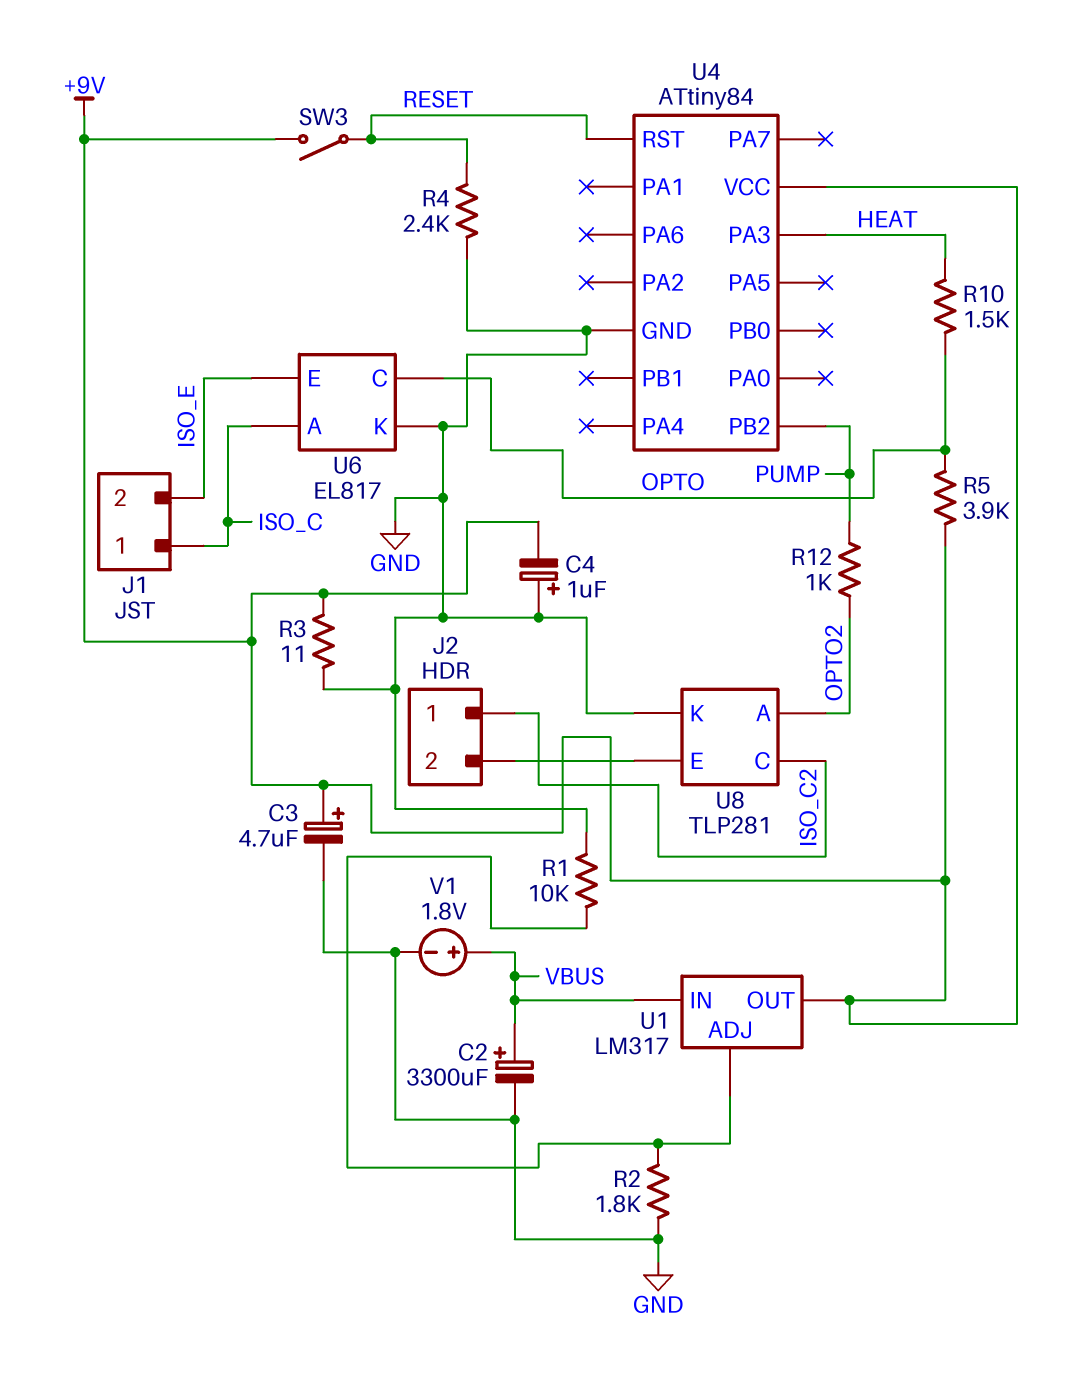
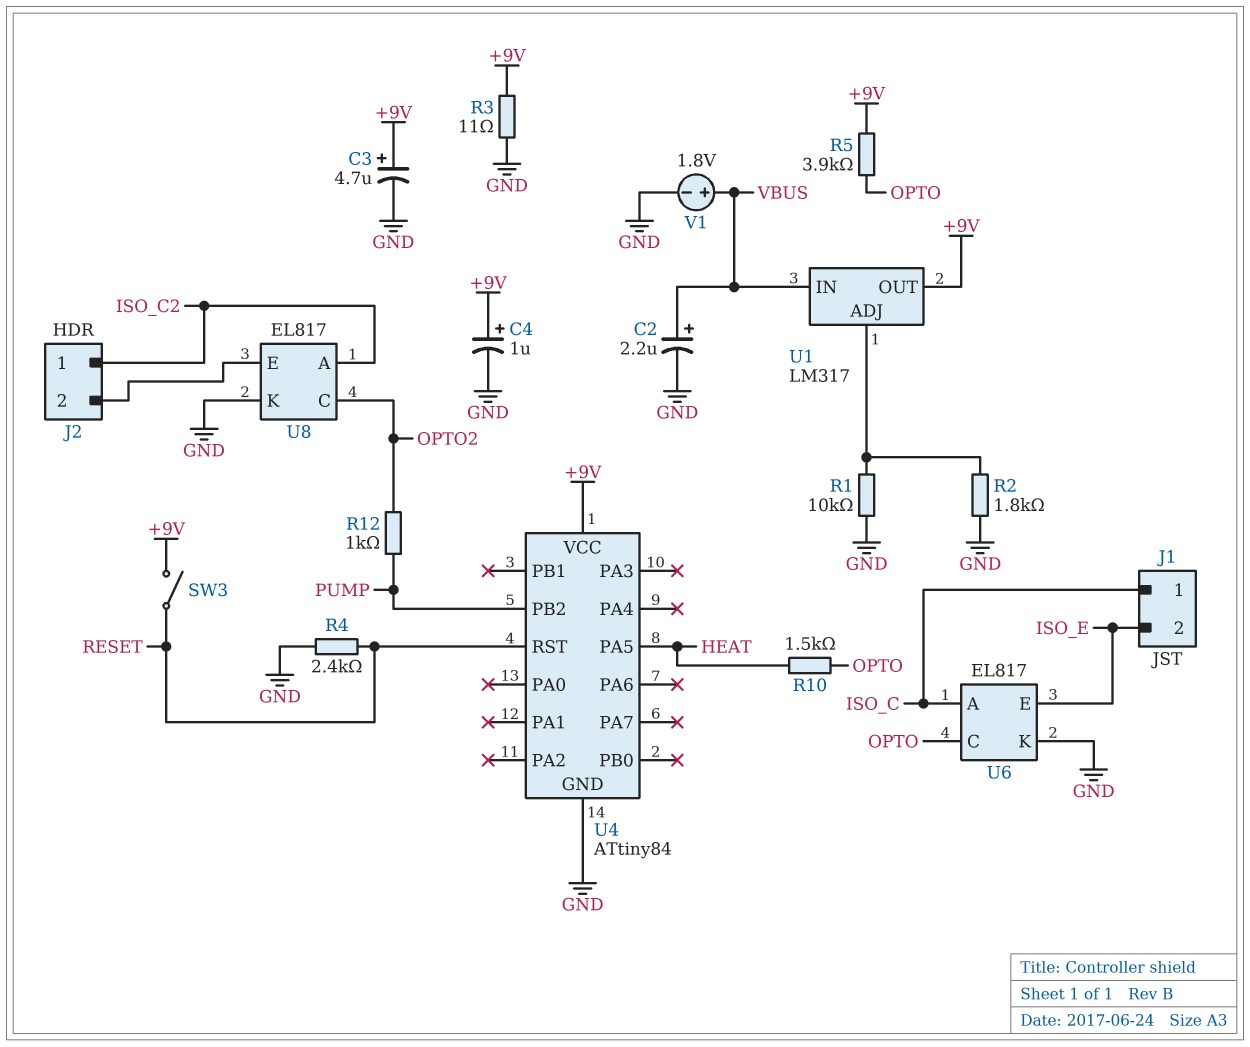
C2: 3300uF (plus VBUS, minus GND) -> 2.2uF (plus VBUS, minus GND)
C4: 1uF (plus GND, minus +9V) -> 1uF (plus +9V, minus GND)
U4 pin PA3: HEAT -> none
U4 pin PA5: none -> HEAT
U8: TLP281 -> EL817
U8 pin A: OPTO2 -> ISO_C2
U8 pin C: ISO_C2 -> OPTO2

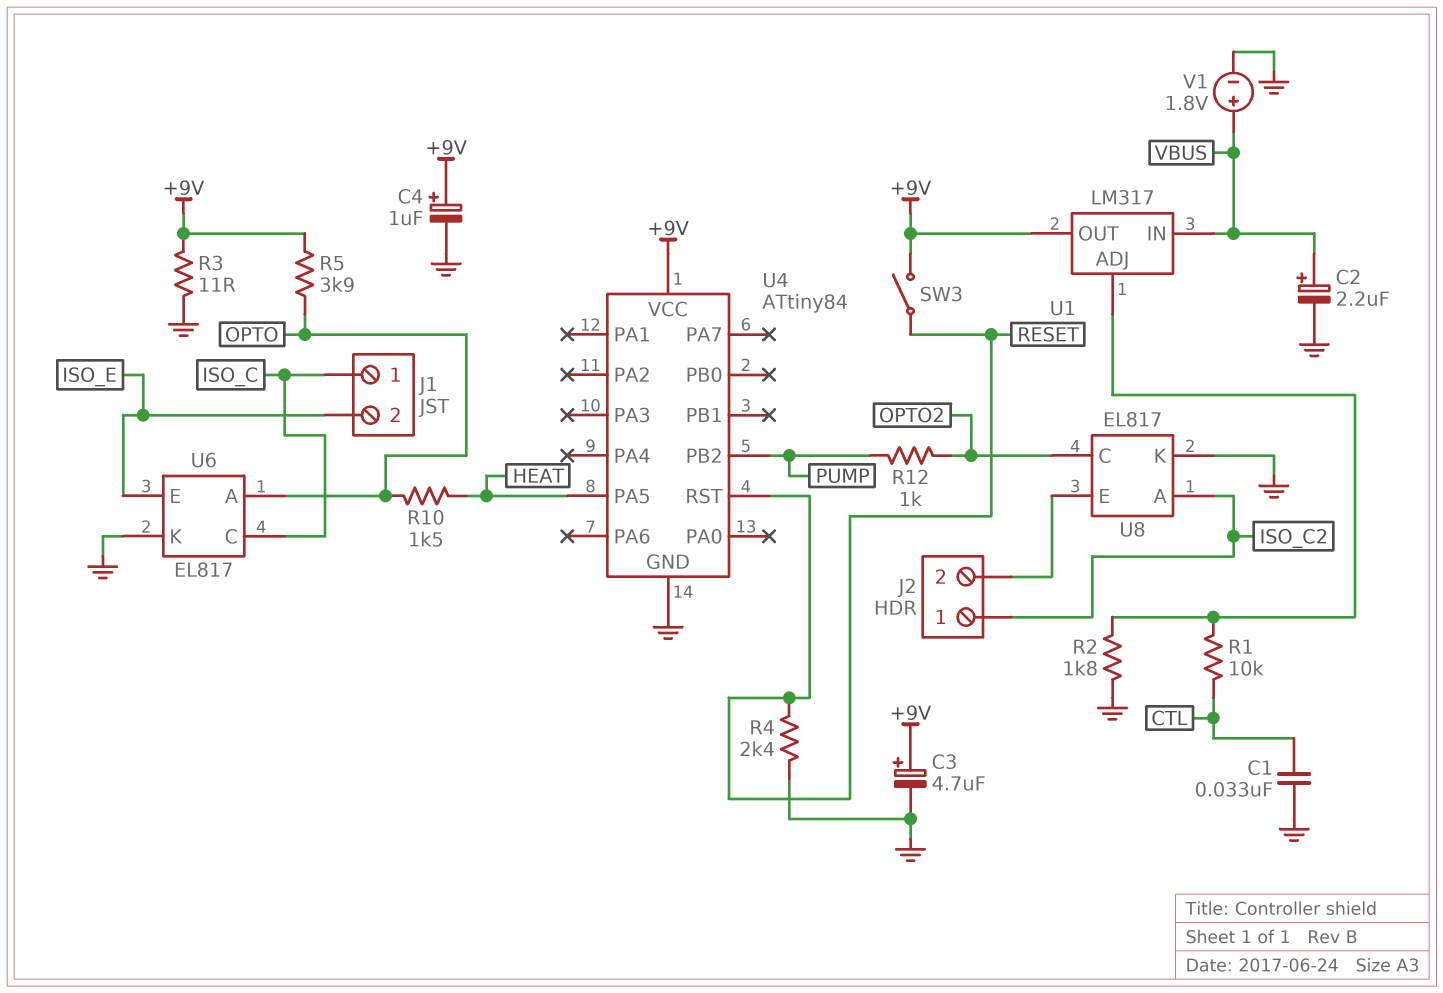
C1: none -> 33nF (CTL, GND)
R1: 10k (GND, U1/ADJ) -> 10k (CTL, U1/ADJ)
U6 pin A: ISO_C -> OPTO
U6 pin C: OPTO -> ISO_C

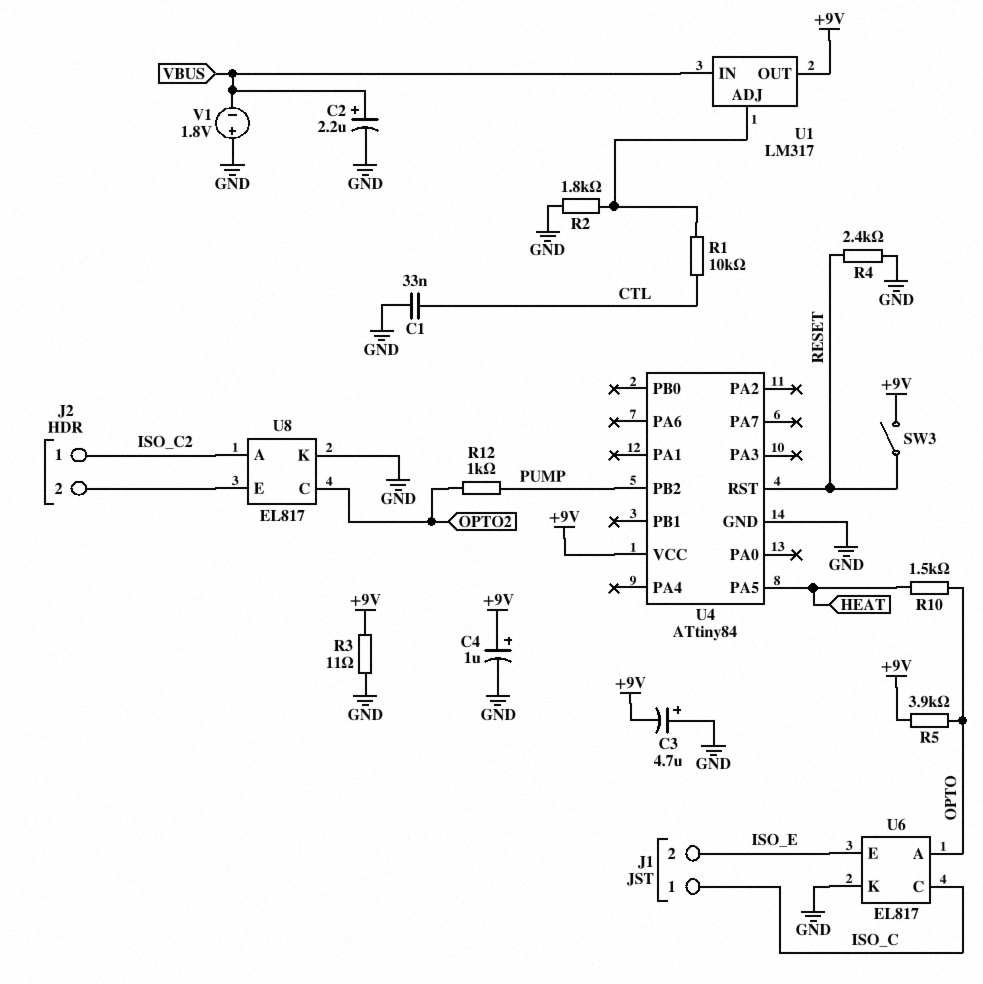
C3: 4.7uF (plus +9V, minus GND) -> 4.7uF (plus GND, minus +9V)
V1: 1.8V (plus VBUS, minus GND) -> 1.8V (plus GND, minus VBUS)

